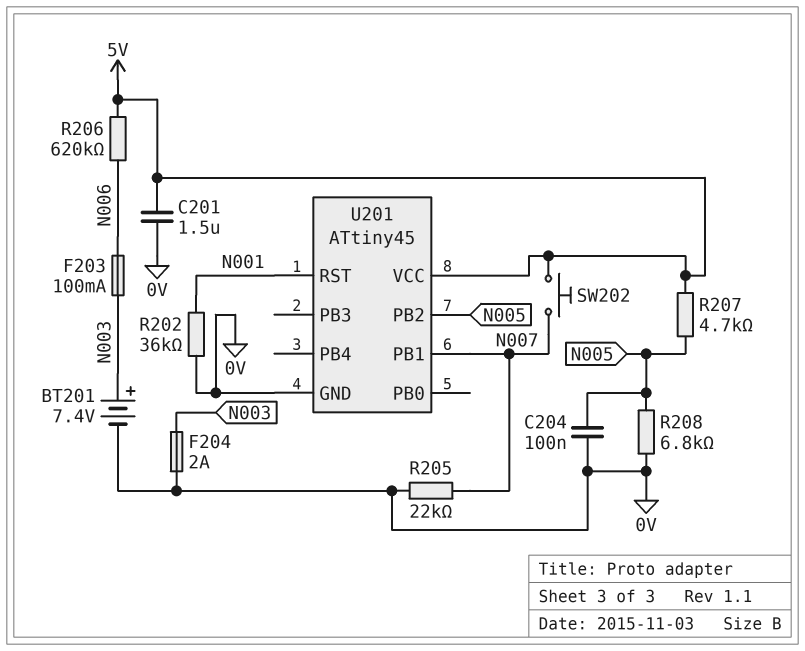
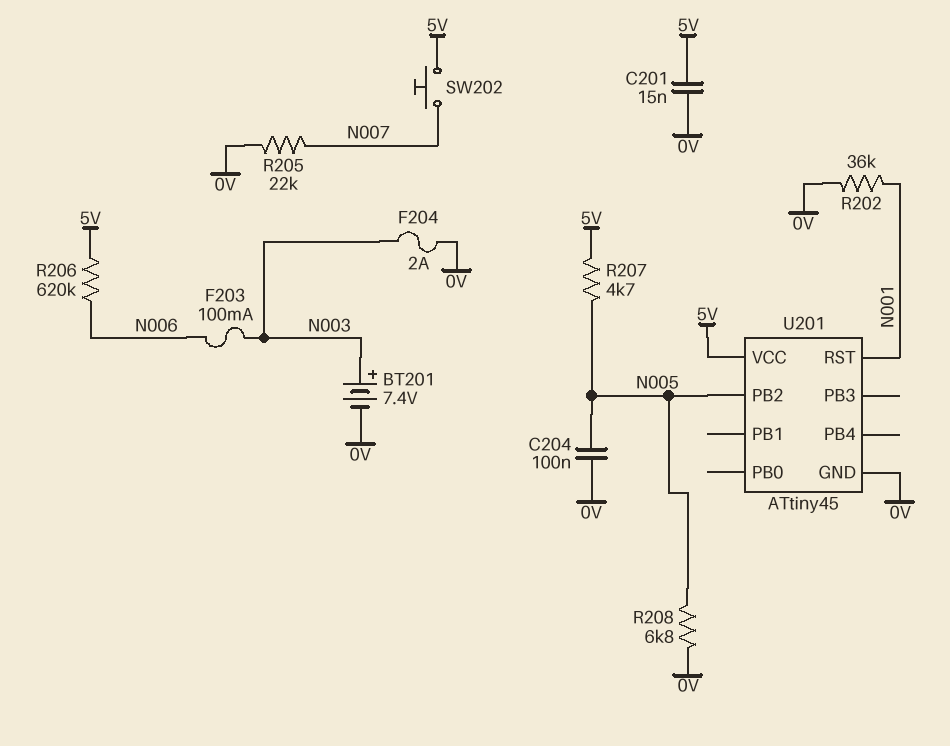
C201: 1.5uF (0V, 5V) -> 15nF (0V, 5V)
U201 pin PB1: N007 -> none

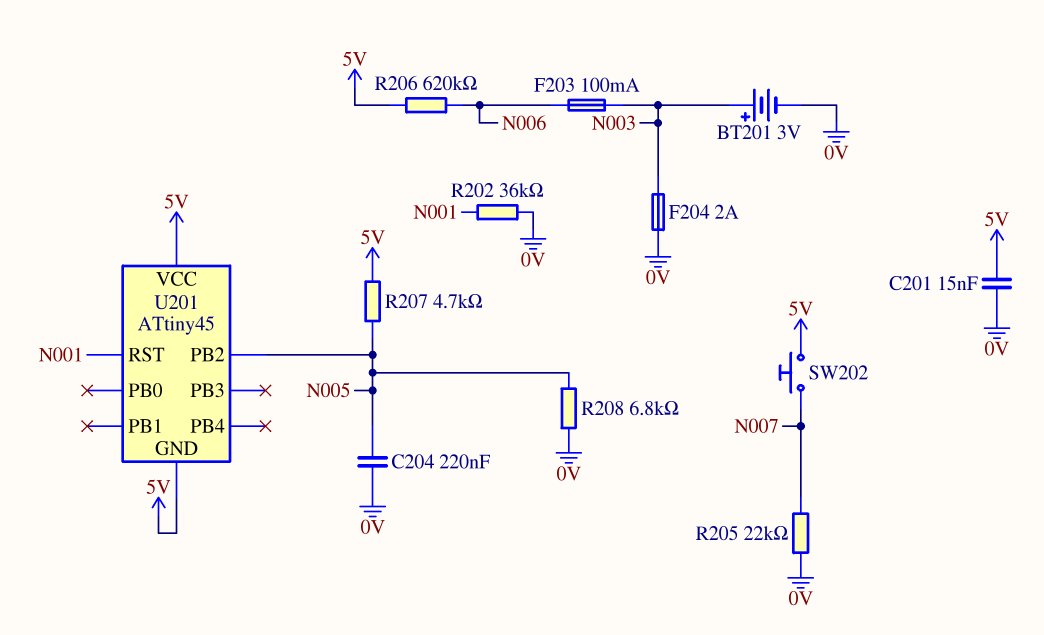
BT201: 7.4V (plus N003, minus 0V) -> 3V (plus N003, minus 0V)
C204: 100nF (0V, N005) -> 220nF (0V, N005)
U201 pin GND: 0V -> 5V

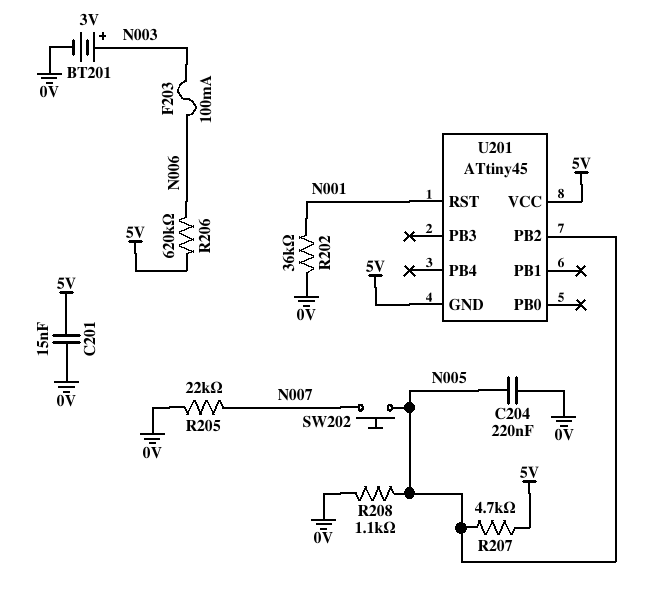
F204: 2A (0V, N003) -> none
R208: 6.8k (0V, N005) -> 1.1k (0V, N005)
SW202: button (5V, N007) -> button (N005, N007)

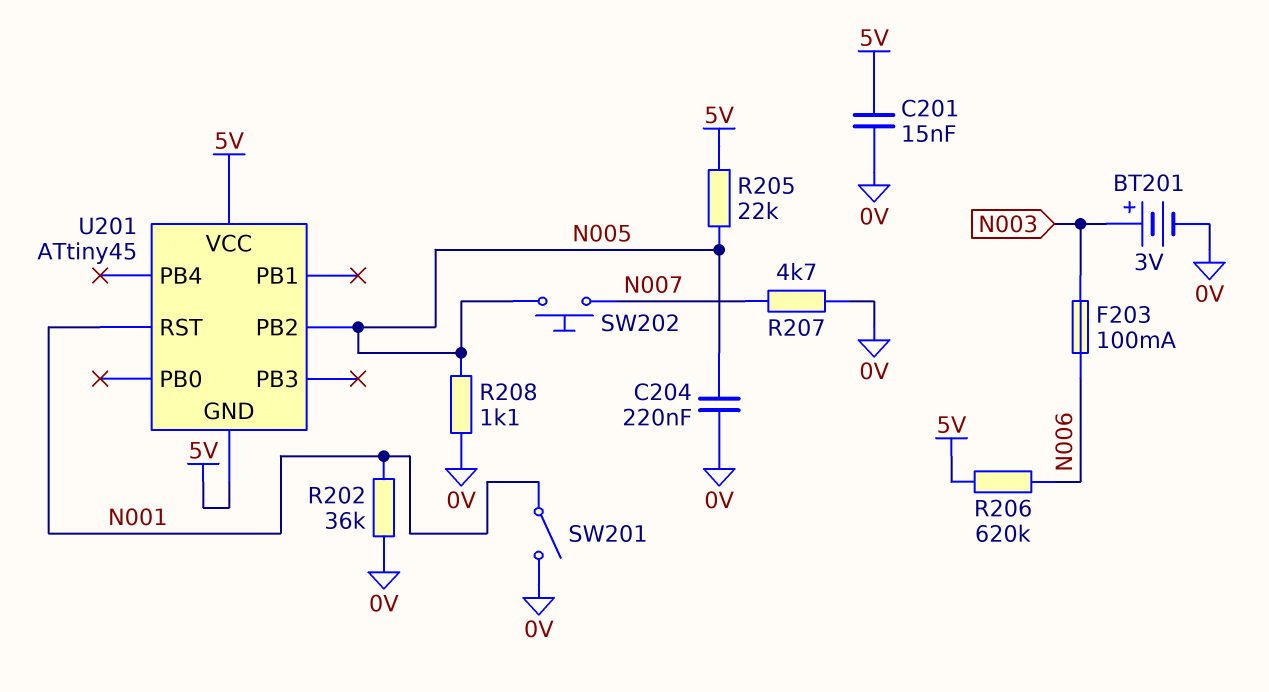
R205: 22k (0V, N007) -> 22k (5V, N005)
R207: 4.7k (5V, N005) -> 4.7k (0V, N007)
SW201: none -> switch (0V, N001)

